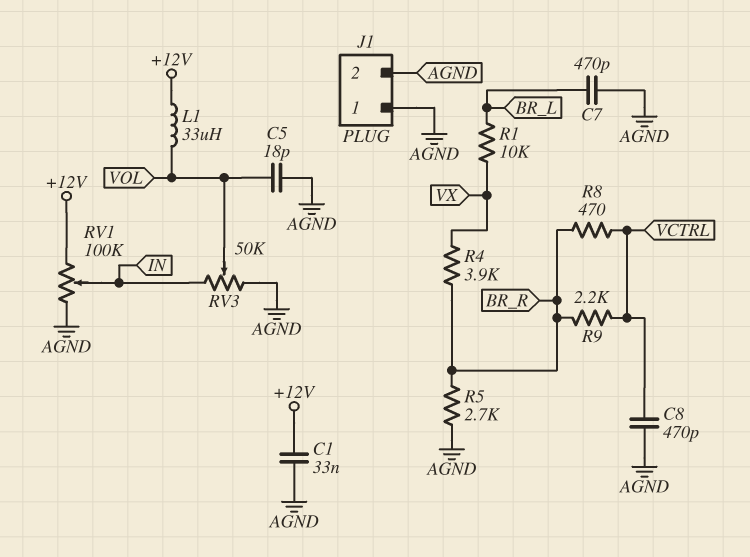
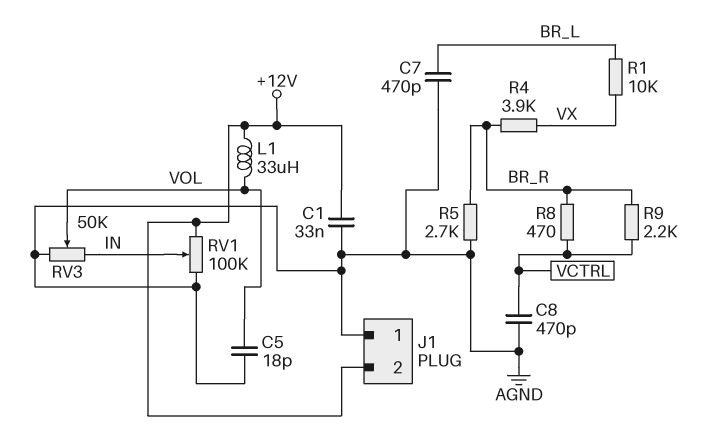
J1 pin 2: AGND -> +12V

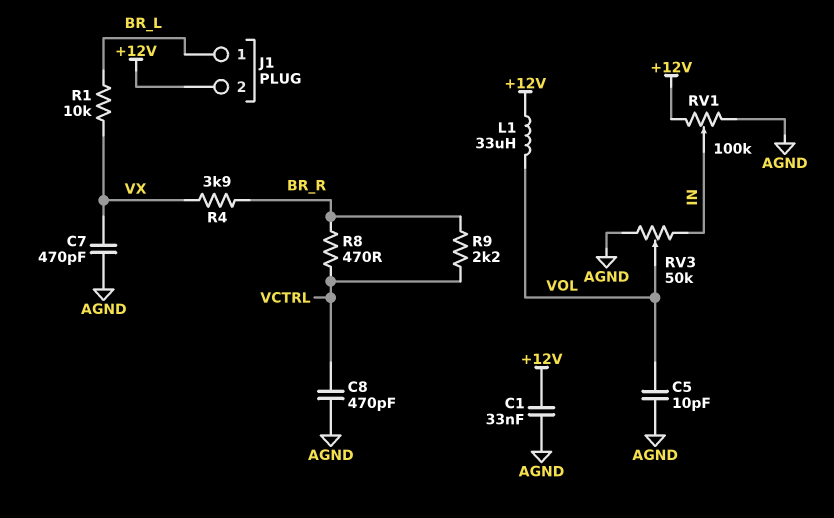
C5: 18pF (AGND, VOL) -> 10pF (AGND, VOL)
C7: 470pF (AGND, BR_L) -> 470pF (AGND, VX)
J1 pin 1: AGND -> BR_L
R5: 2.7k (AGND, BR_R) -> none

